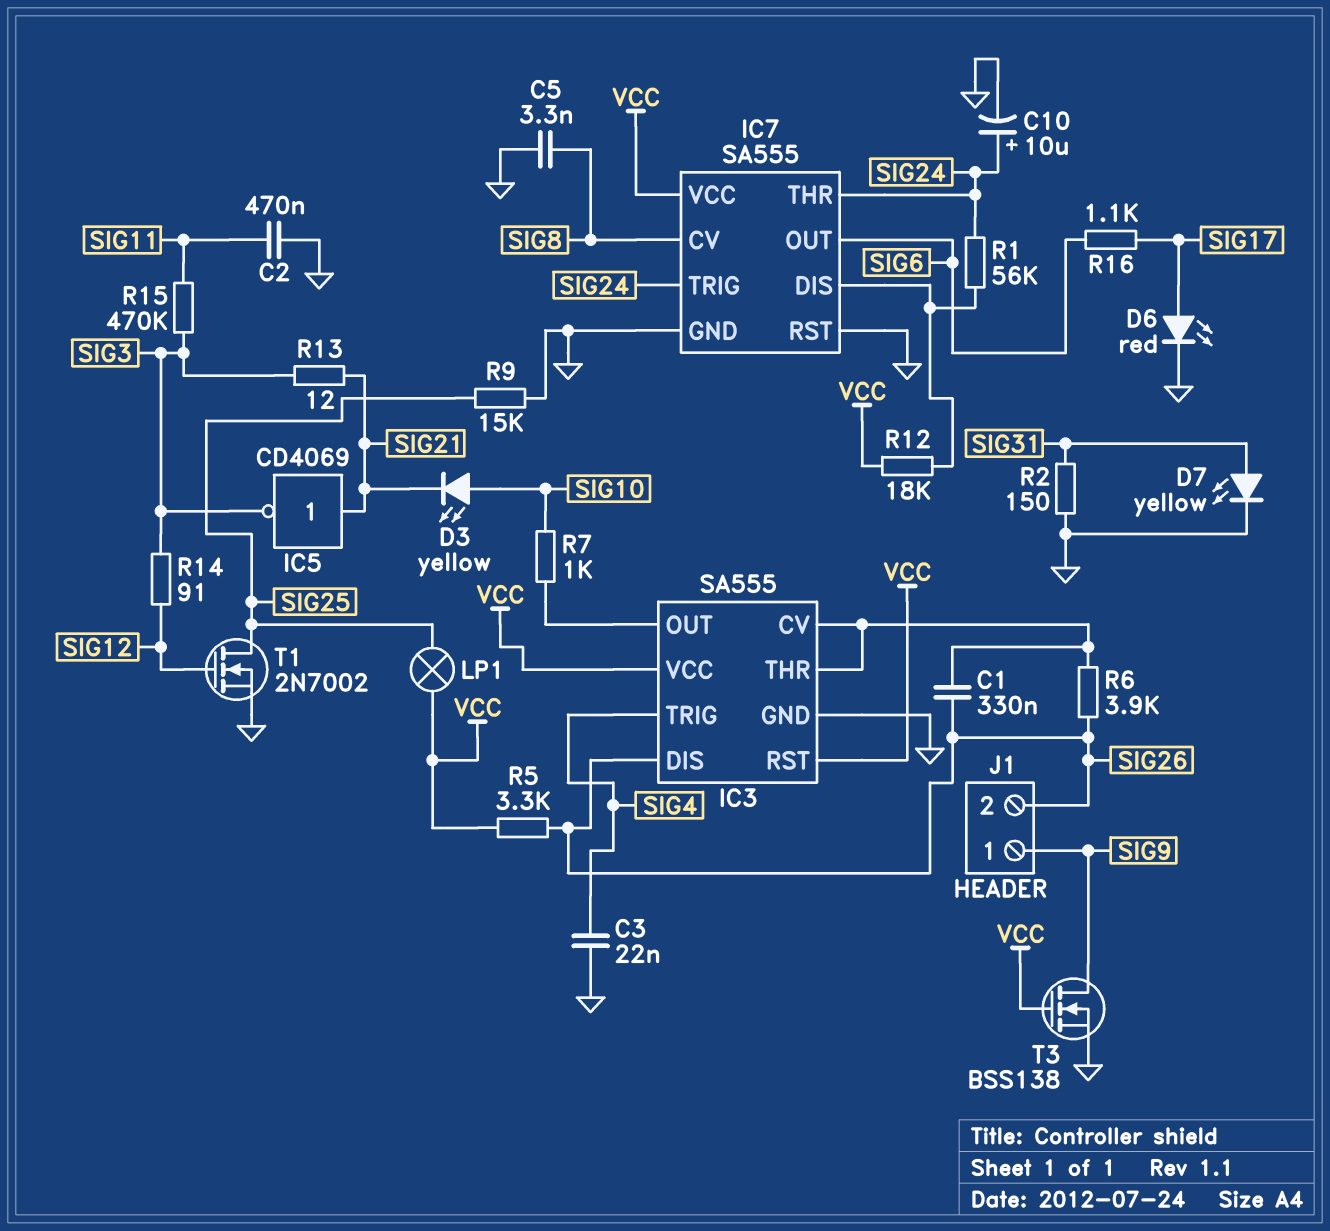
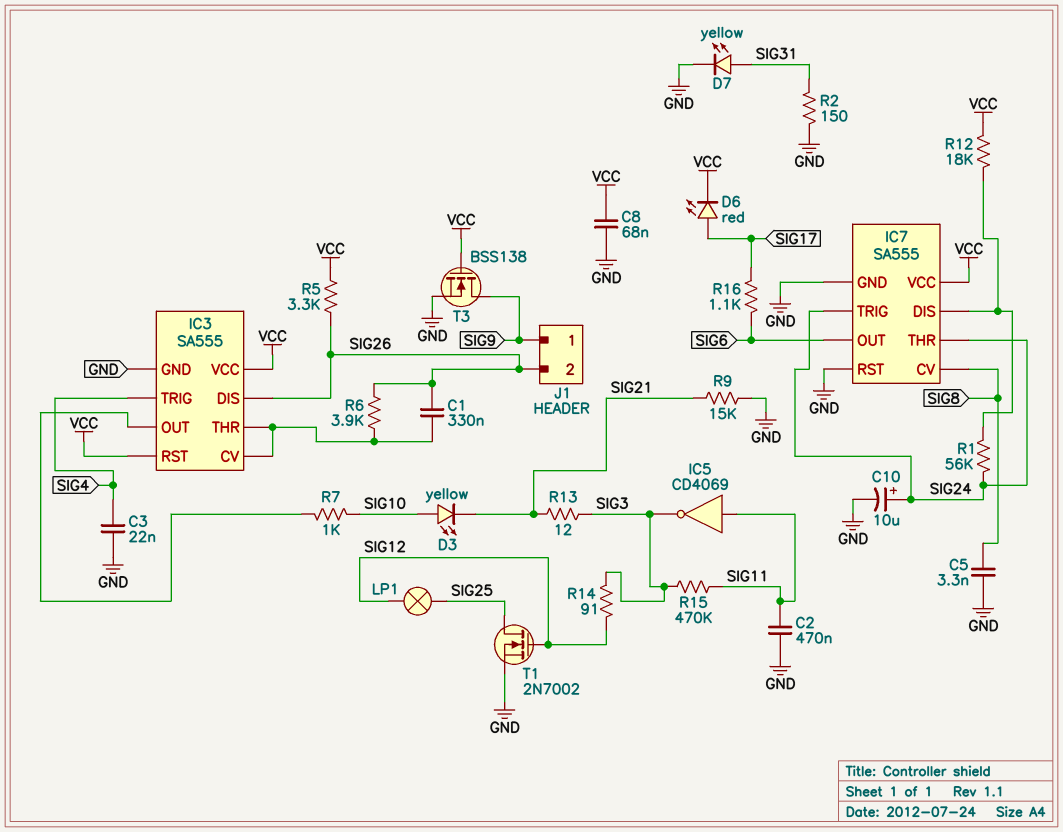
C8: none -> 68nF (GND, VCC)
D6: LED red (A SIG17, K GND) -> LED red (A SIG17, K VCC)
IC5: NOT CD4069 (in SIG21, out SIG3) -> NOT CD4069 (in SIG11, out SIG3)
LP1: lamp (SIG25, VCC) -> lamp (SIG12, SIG25)
R9: 15k (GND, SIG25) -> 15k (GND, SIG21)

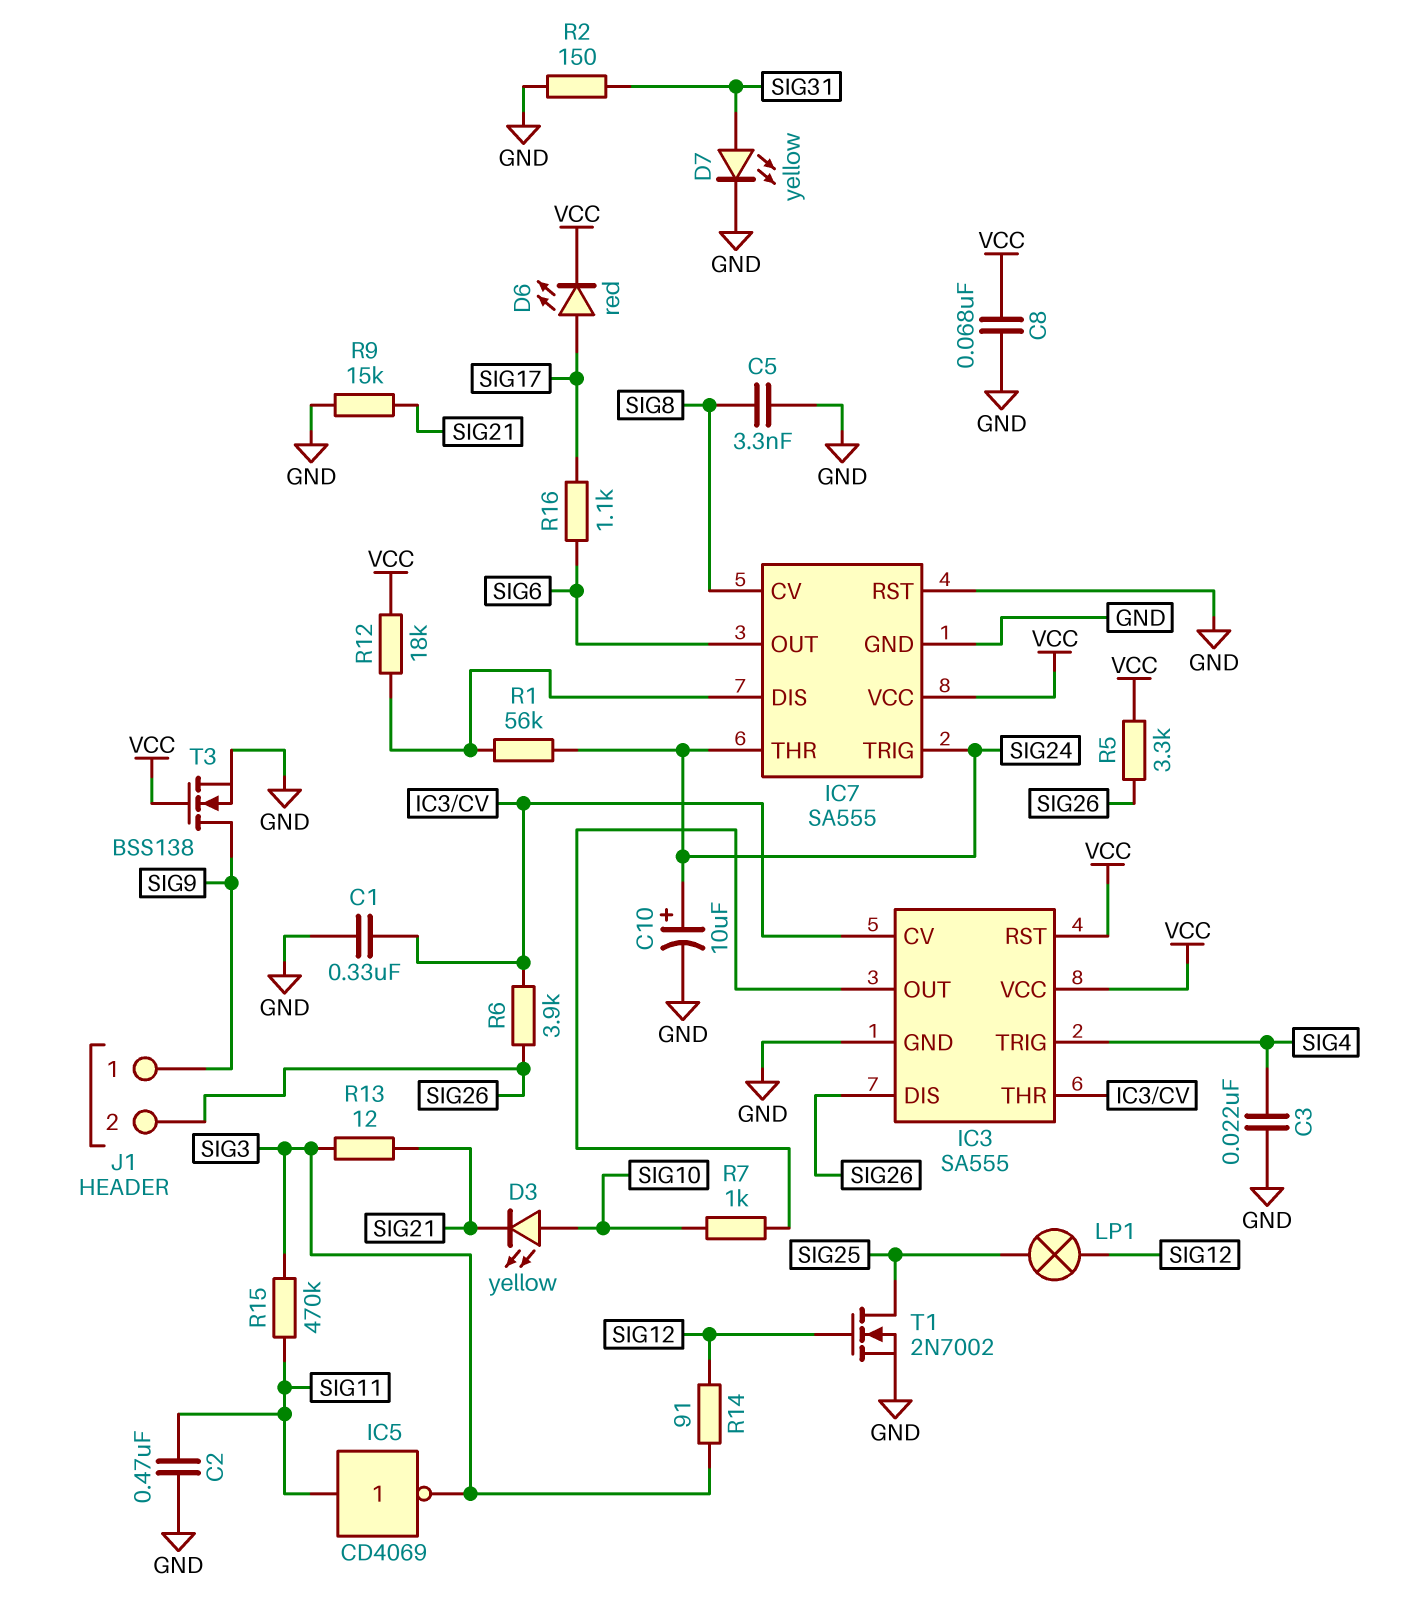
C1: 330nF (IC3/CV, SIG26) -> 330nF (GND, IC3/CV)

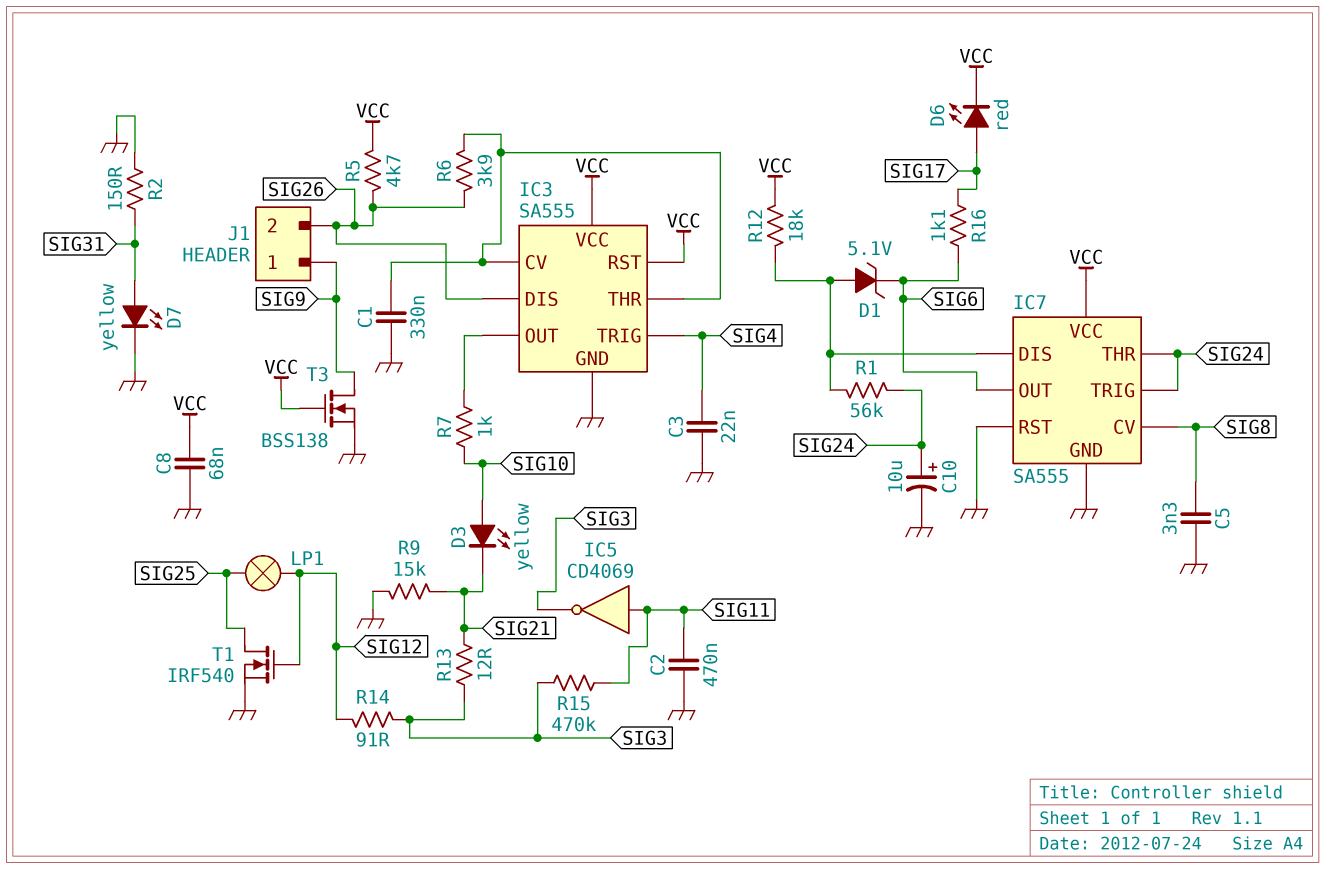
D1: none -> zener 5.1V (A IC7/DIS, K SIG6)
R5: 3.3k (SIG26, VCC) -> 4.7k (SIG26, VCC)
T1: NMOS 2N7002 (G SIG12, D SIG25, S GND) -> NMOS IRF540 (G SIG12, D SIG25, S GND)

